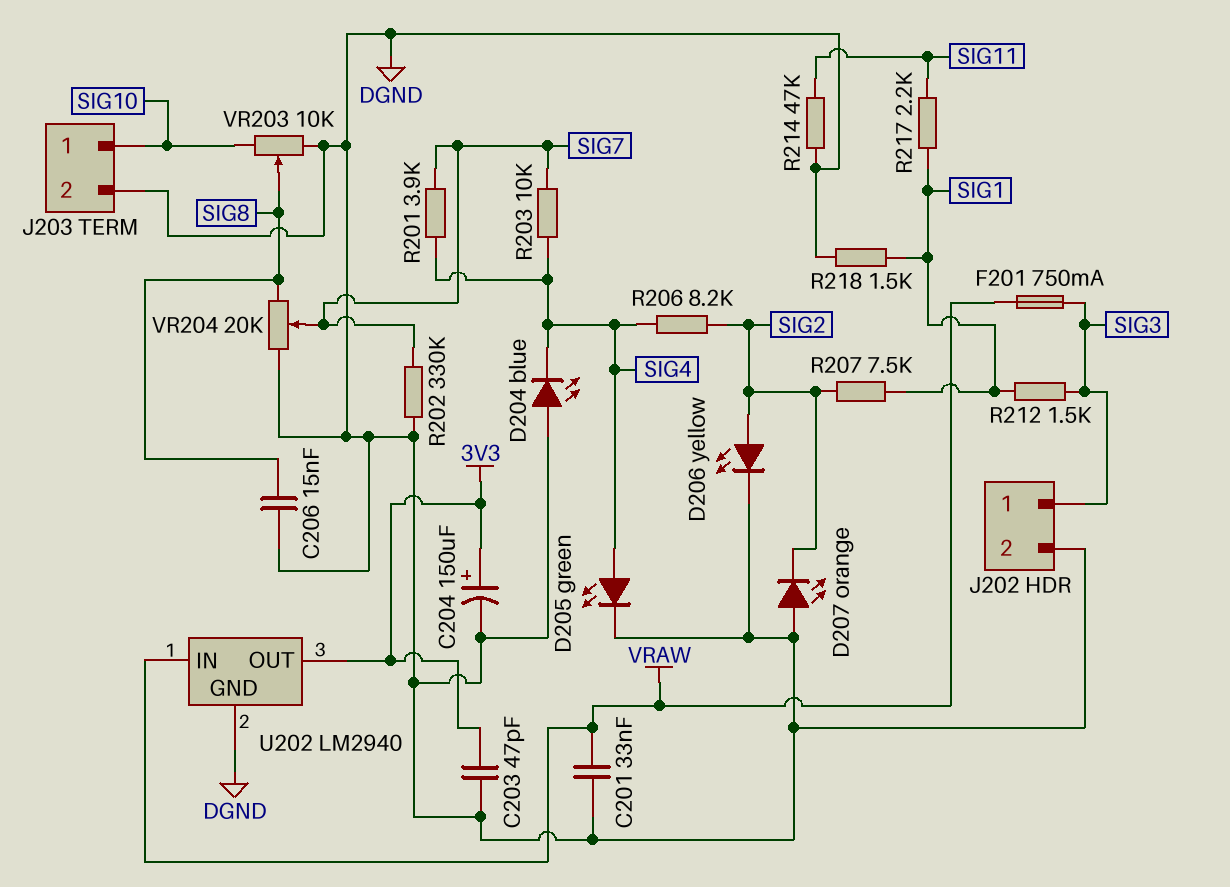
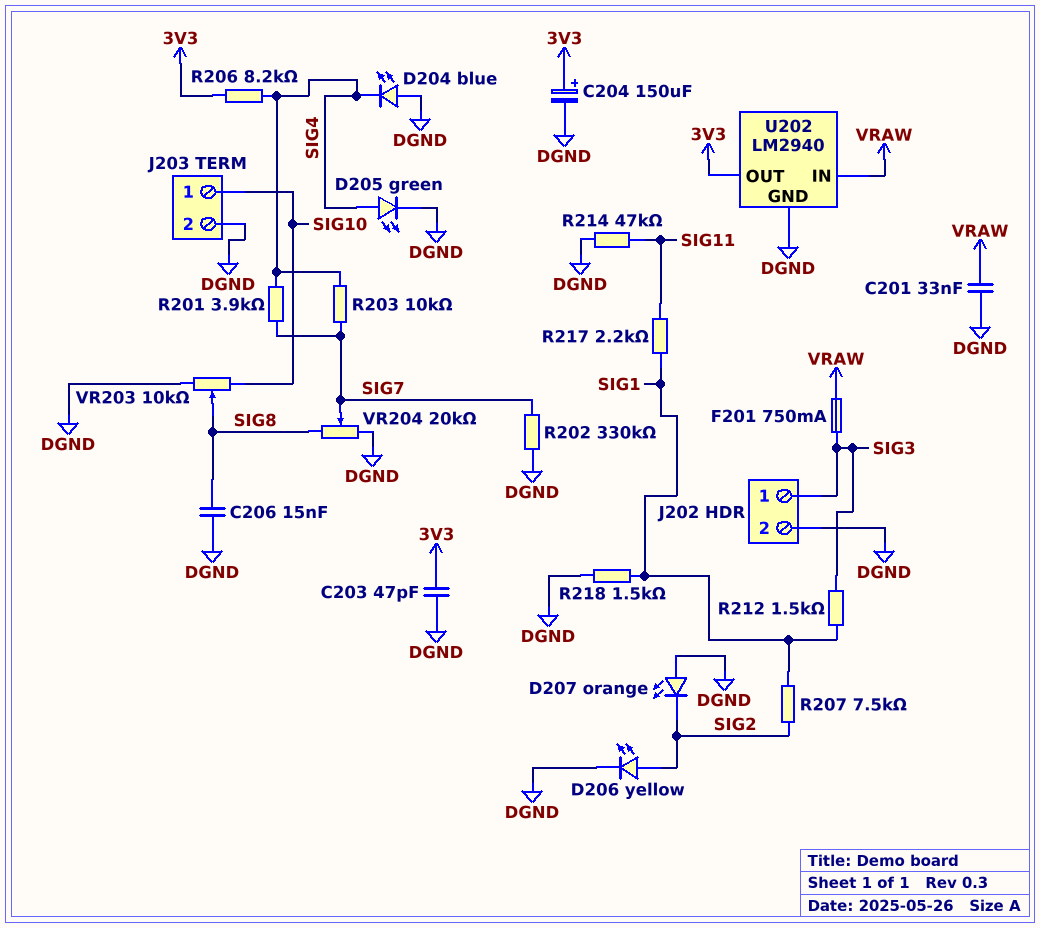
R206: 8.2k (SIG2, SIG4) -> 8.2k (3V3, SIG4)

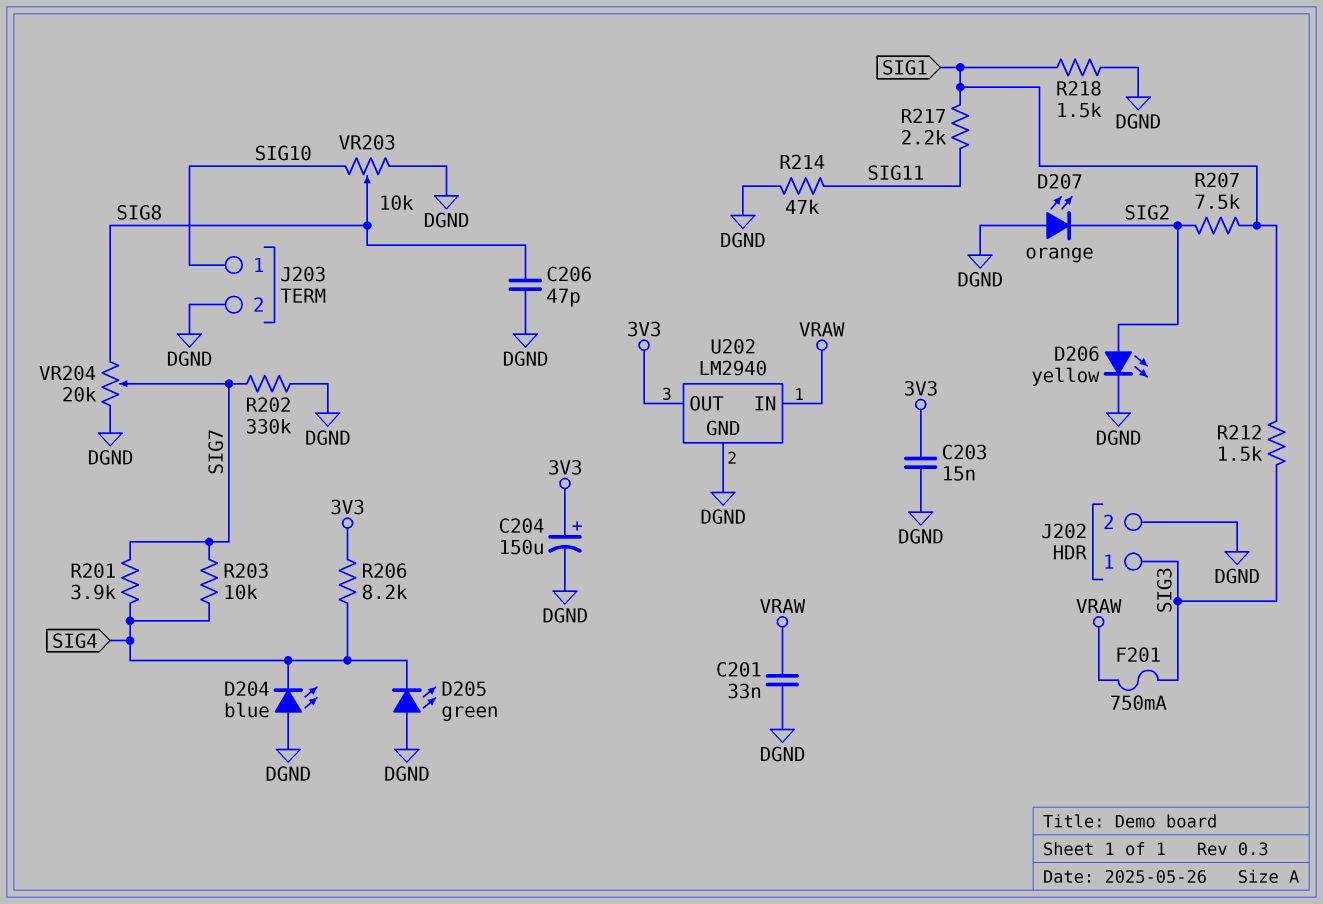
C203: 47pF (3V3, DGND) -> 15nF (3V3, DGND)
C206: 15nF (DGND, SIG8) -> 47pF (DGND, SIG8)
D205: LED green (A SIG4, K DGND) -> LED green (A DGND, K SIG4)

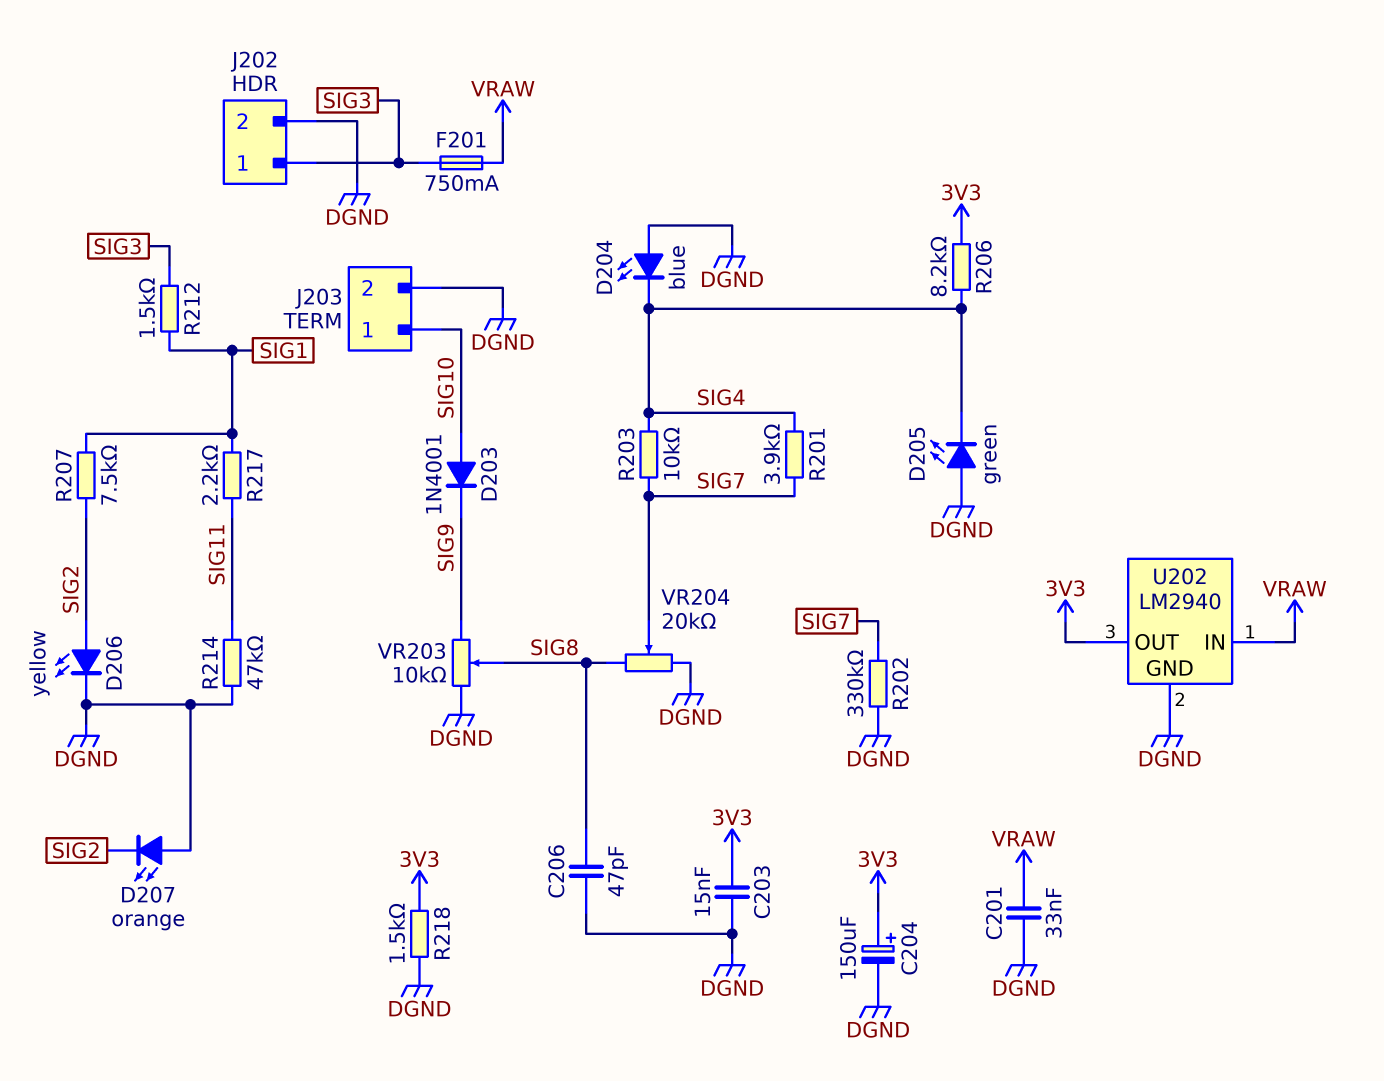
D203: none -> diode 1N4001 (A SIG10, K SIG9)
R218: 1.5k (DGND, SIG1) -> 1.5k (3V3, DGND)
VR203: 10k (DGND, SIG10, wiper SIG8) -> 10k (DGND, SIG9, wiper SIG8)

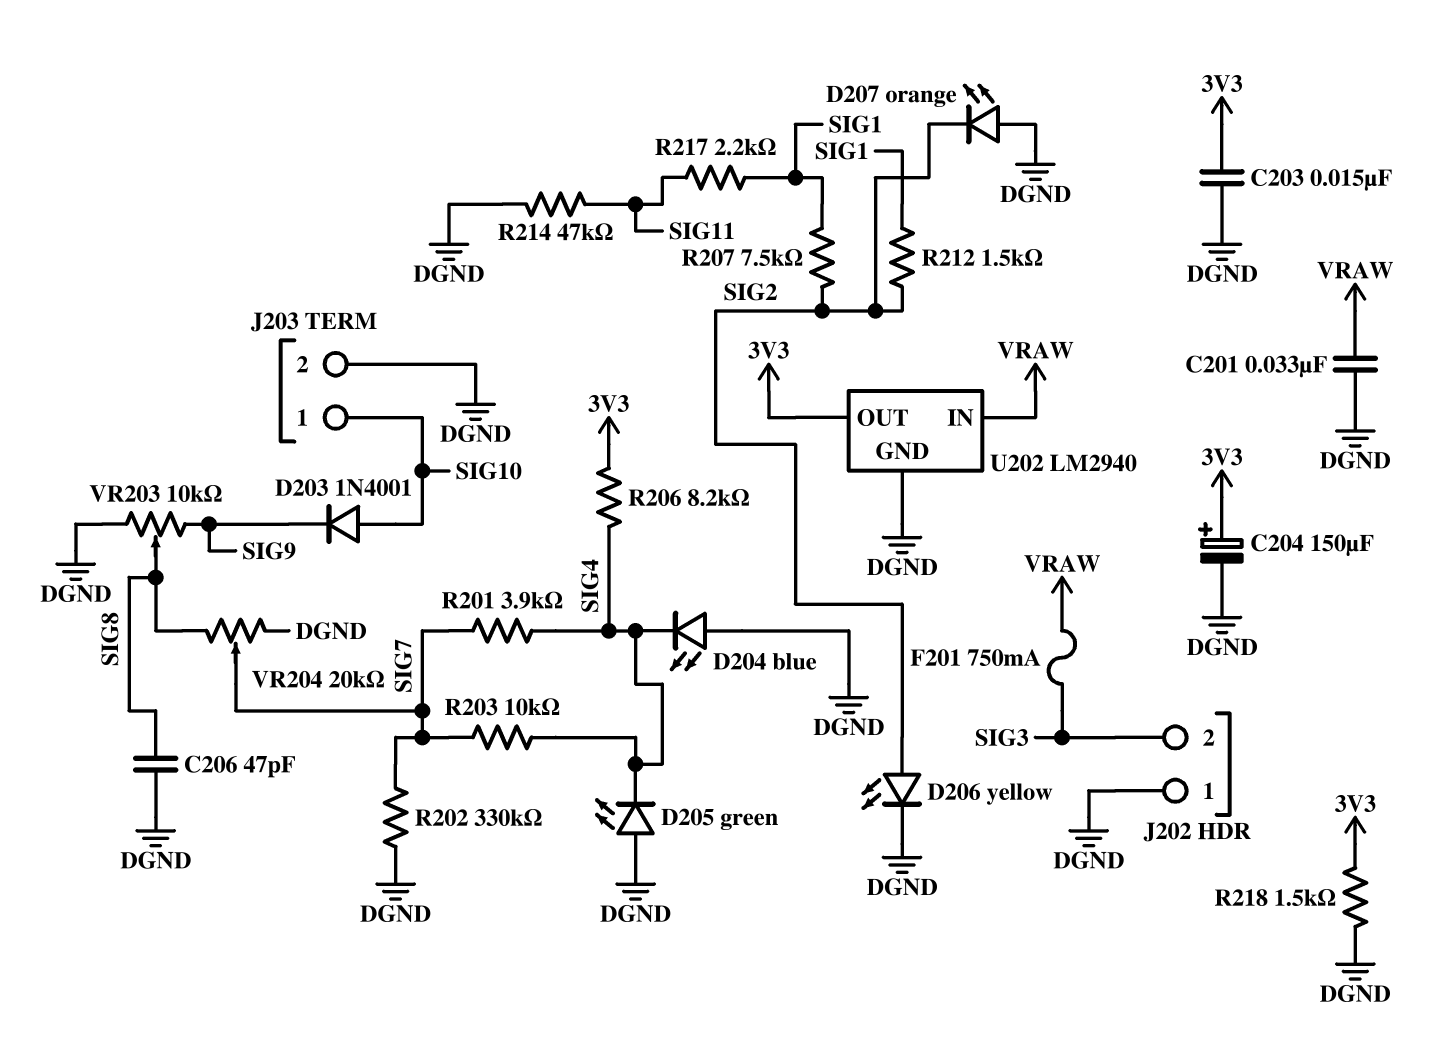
J202 pin 1: SIG3 -> DGND
J202 pin 2: DGND -> SIG3
R212: 1.5k (SIG1, SIG3) -> 1.5k (SIG1, SIG2)

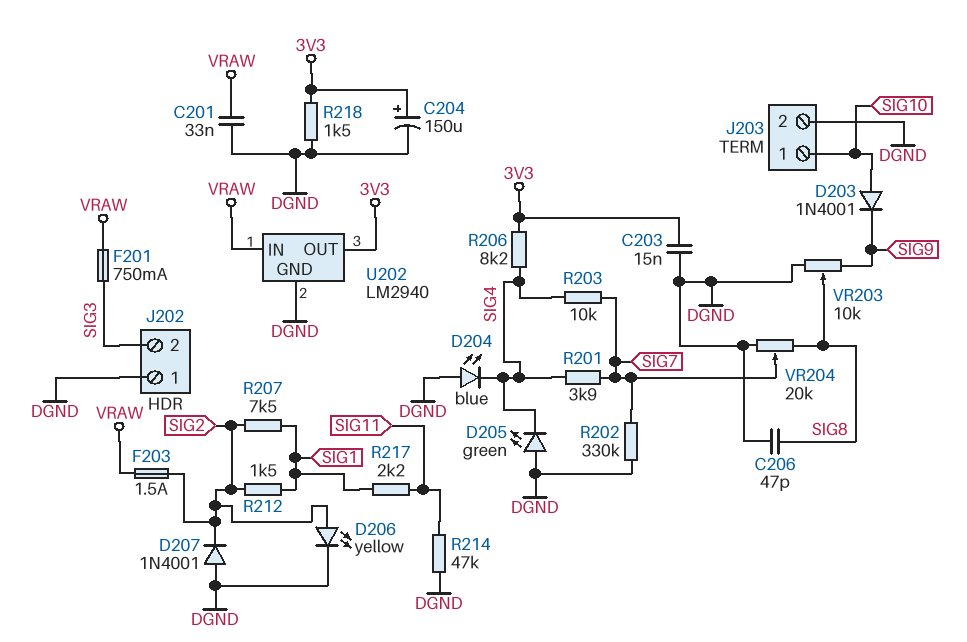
D207: LED orange (A DGND, K SIG2) -> diode 1N4001 (A DGND, K SIG2)
F203: none -> 1.5A (SIG2, VRAW)

